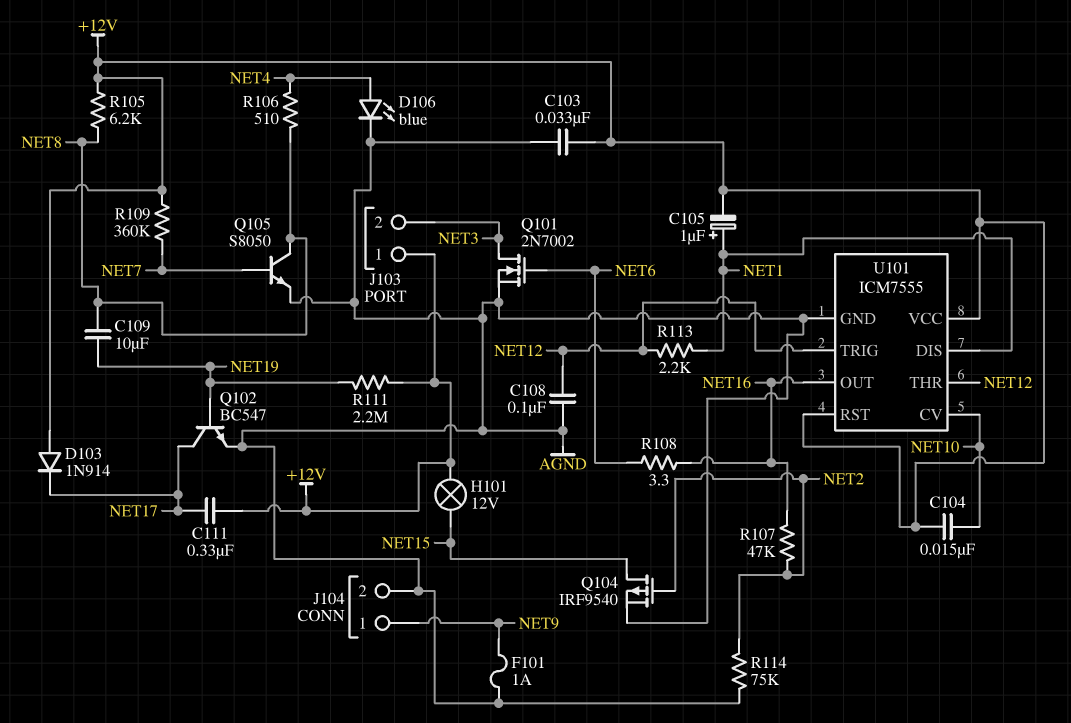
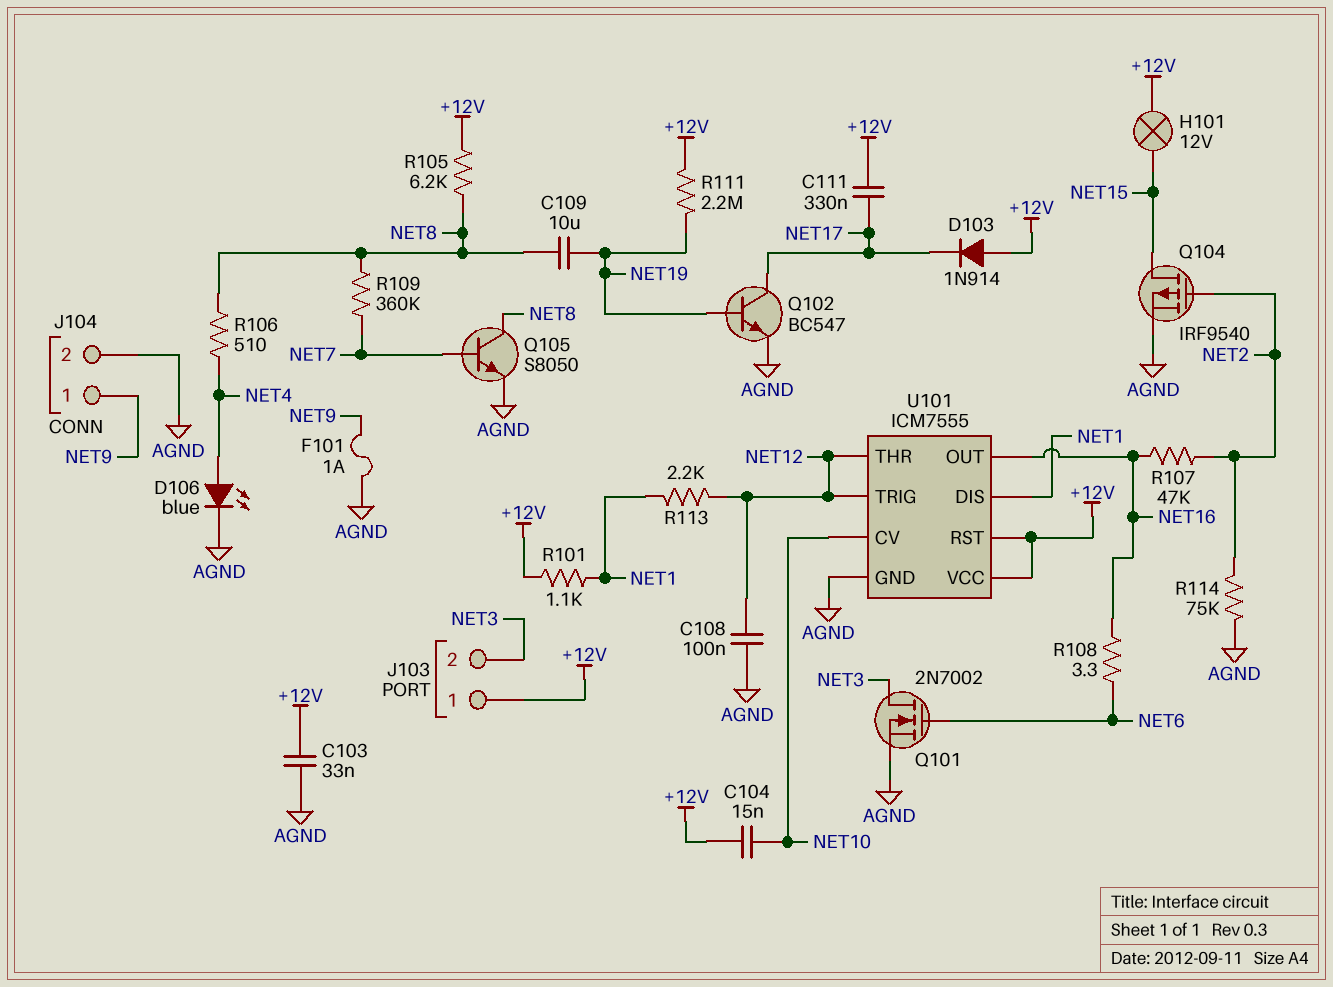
C105: 1uF (plus NET1, minus +12V) -> none
R101: none -> 1.1k (+12V, NET1)
R109: 360k (+12V, NET7) -> 360k (NET7, NET8)

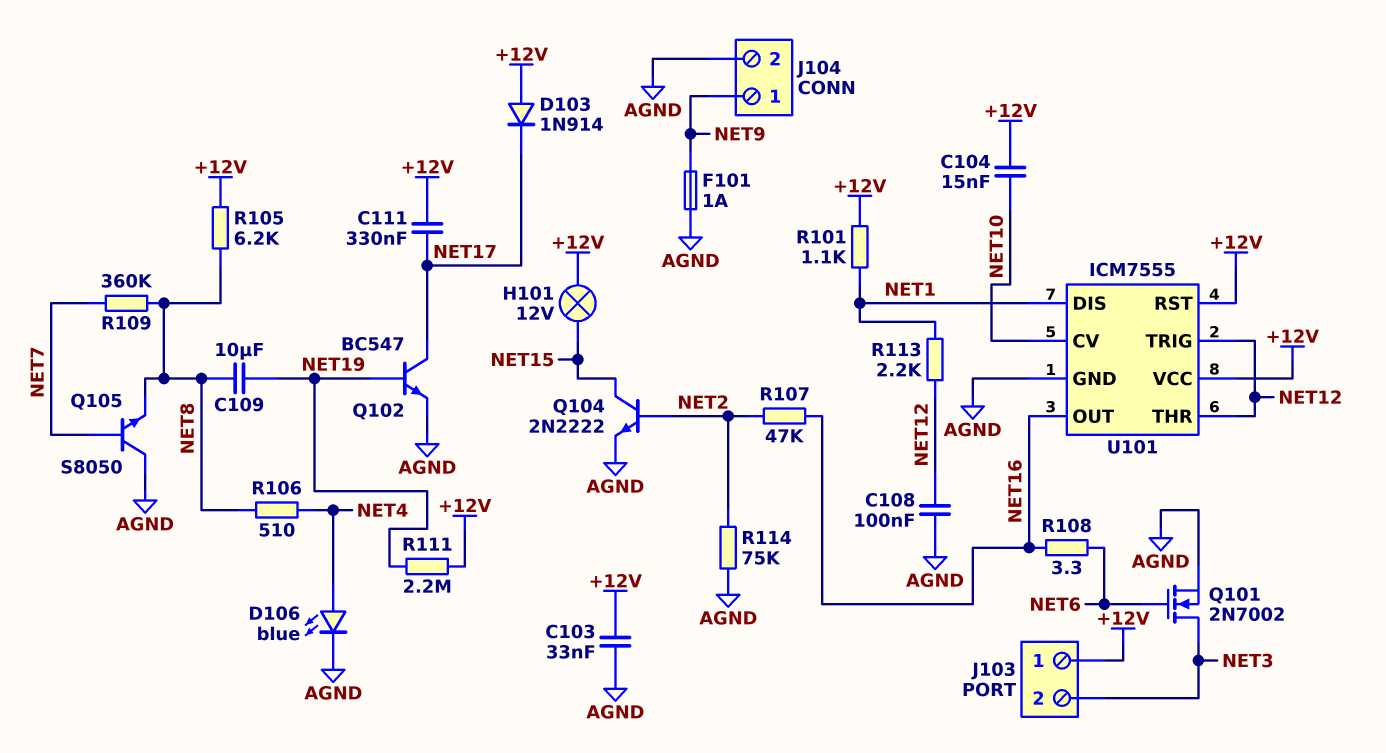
Q104: PMOS IRF9540 (G NET2, D NET15, S AGND) -> NPN 2N2222 (B NET2, C NET15, E AGND)
Q105: NPN S8050 (B NET7, C NET8, E AGND) -> NPN S8050 (B NET7, C AGND, E NET8)

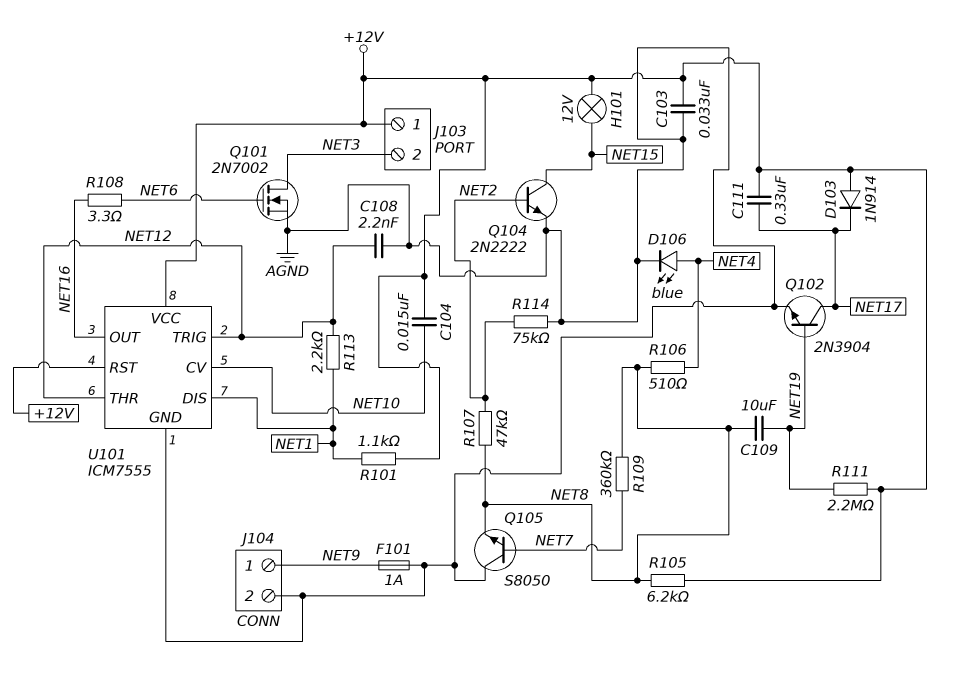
C108: 100nF (AGND, NET12) -> 2.2nF (AGND, NET12)
Q102: NPN BC547 (B NET19, C NET17, E AGND) -> NPN 2N3904 (B NET19, C NET17, E AGND)
R107: 47k (NET2, NET16) -> 47k (NET2, NET8)

